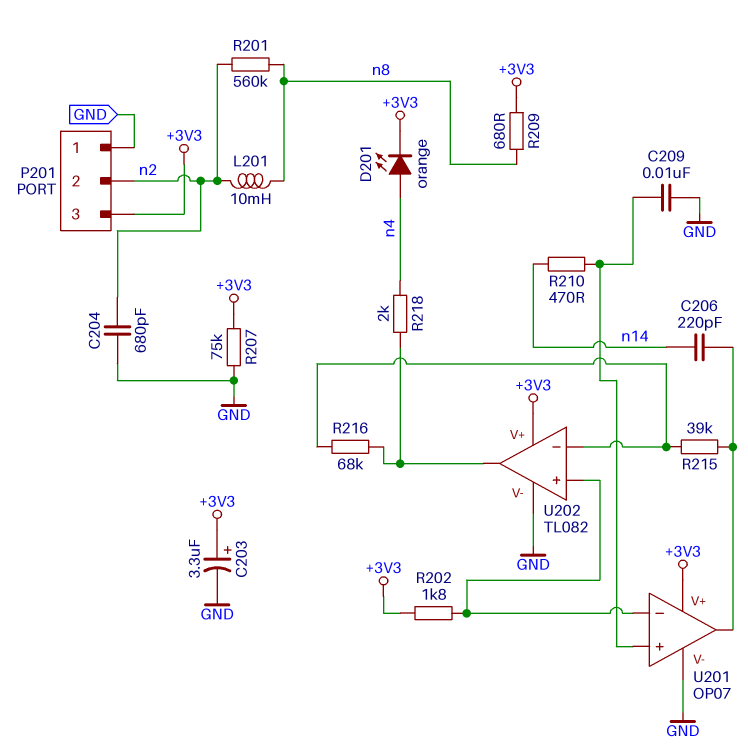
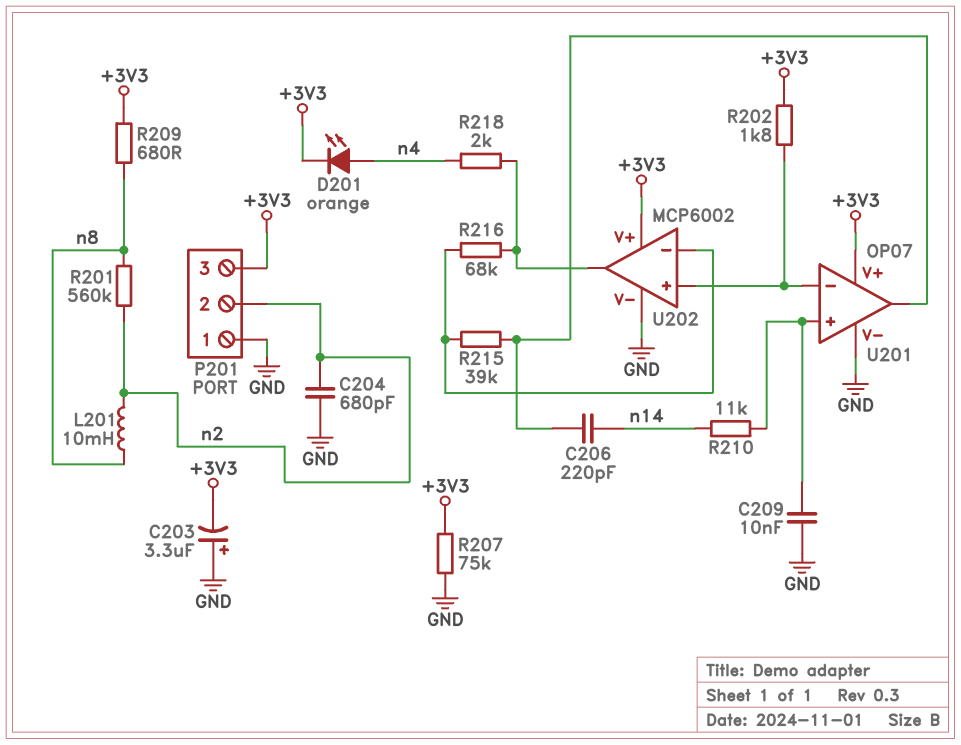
C203: 3.3uF (plus +3V3, minus GND) -> 3.3uF (plus GND, minus +3V3)
R210: 470 (U201/in+, n14) -> 11k (U201/in+, n14)
U202: TL082 -> MCP6002

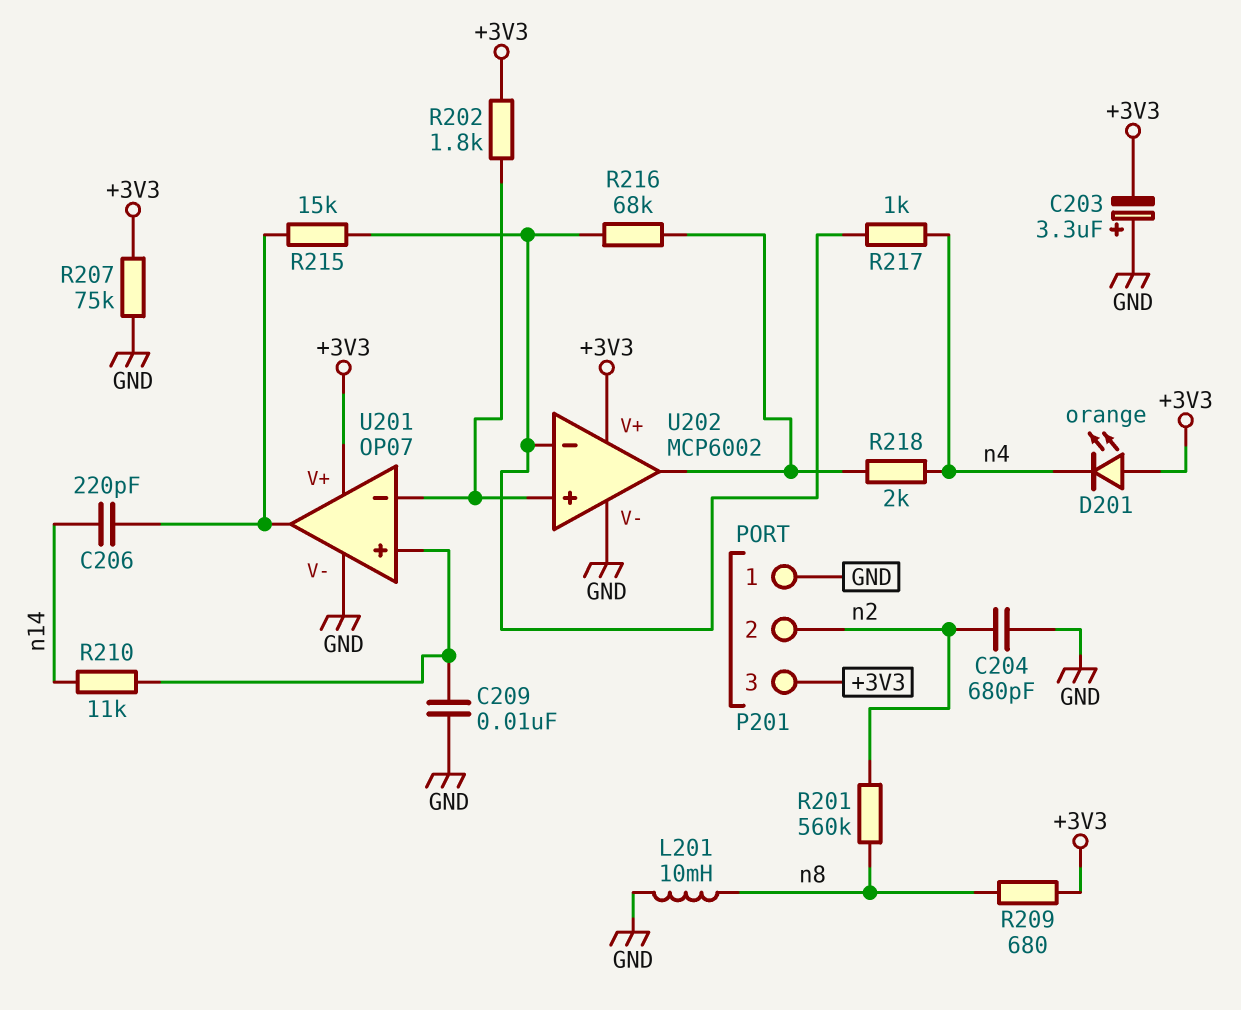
D201: LED orange (A n4, K +3V3) -> LED orange (A +3V3, K n4)
L201: 10mH (n2, n8) -> 10mH (GND, n8)
R215: 39k (U201/out, U202/in-) -> 15k (U201/out, U202/in-)
R217: none -> 1k (U202/in-, n4)

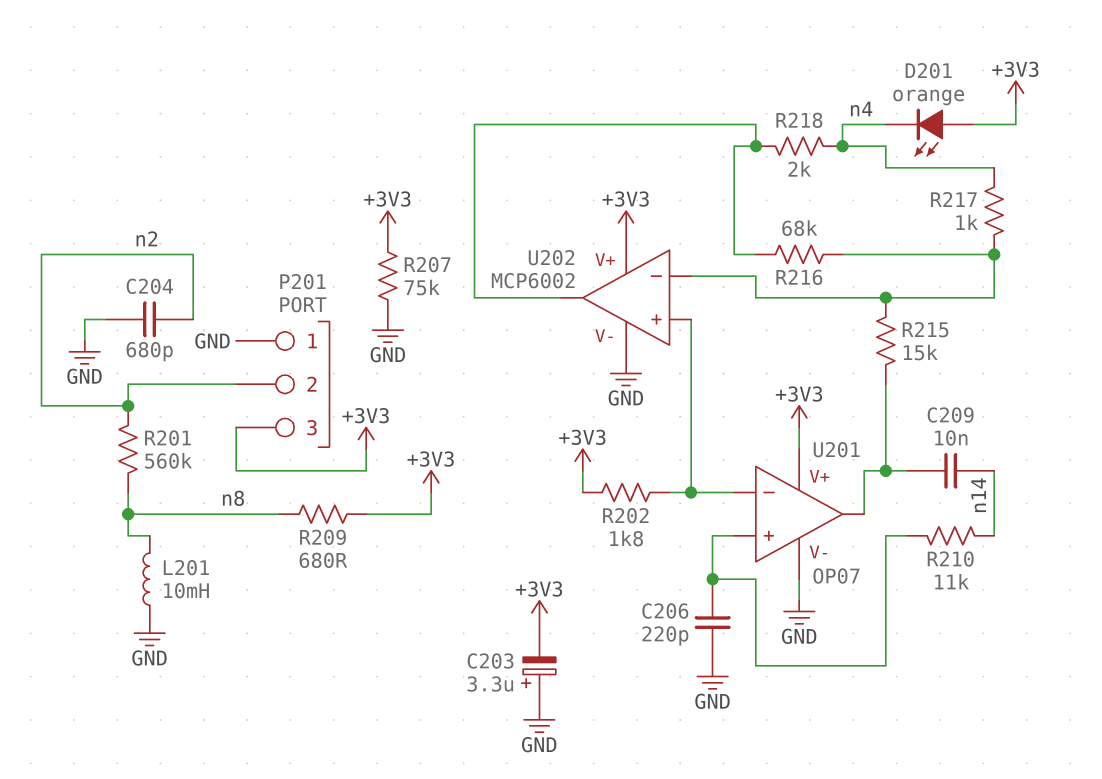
C206: 220pF (U201/out, n14) -> 220pF (GND, U201/in+)
C209: 10nF (GND, U201/in+) -> 10nF (U201/out, n14)

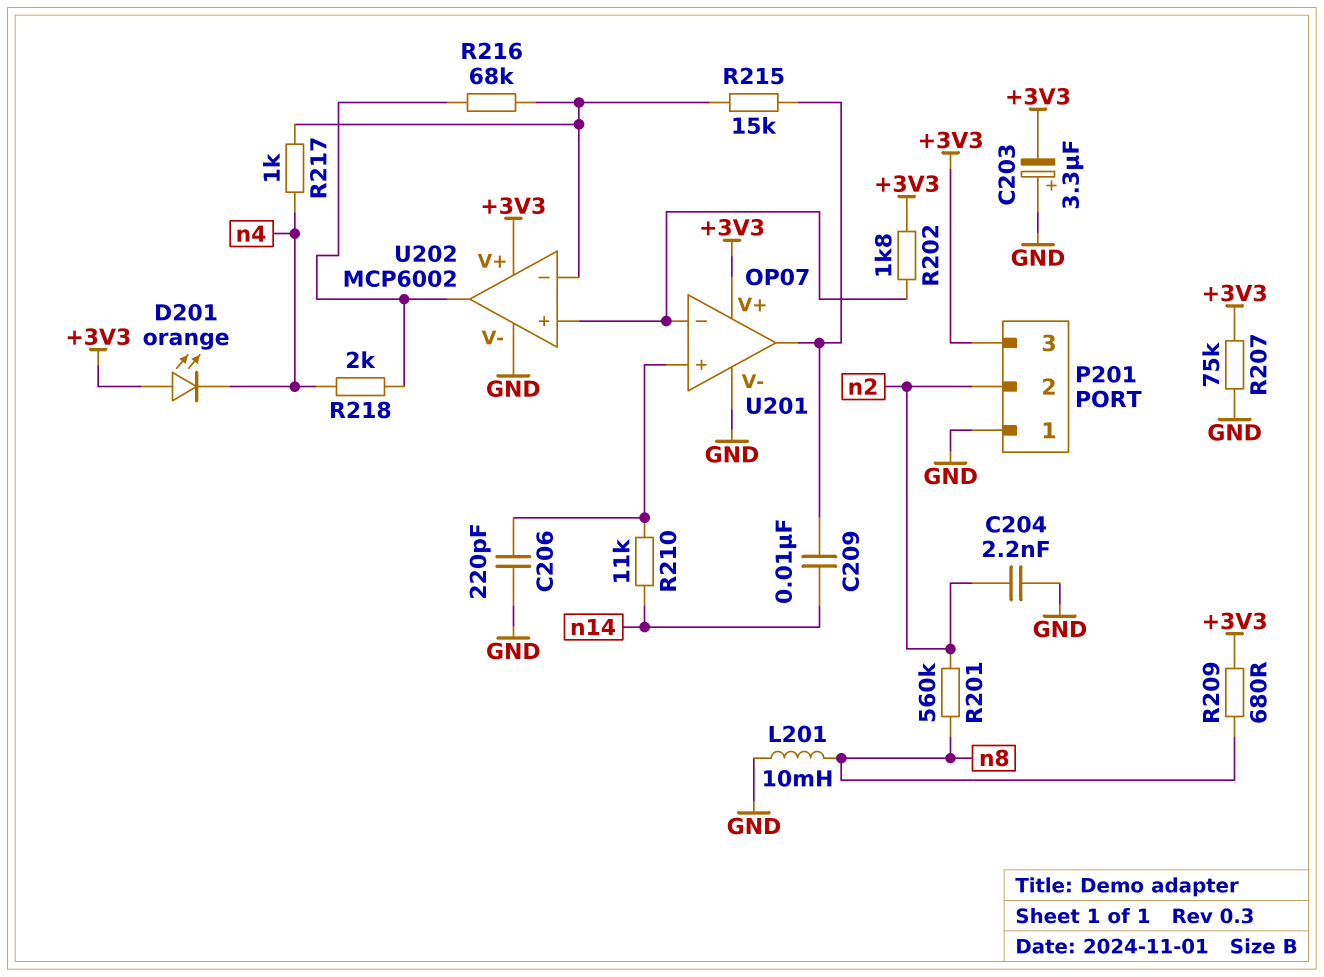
C204: 680pF (GND, n2) -> 2.2nF (GND, n2)

